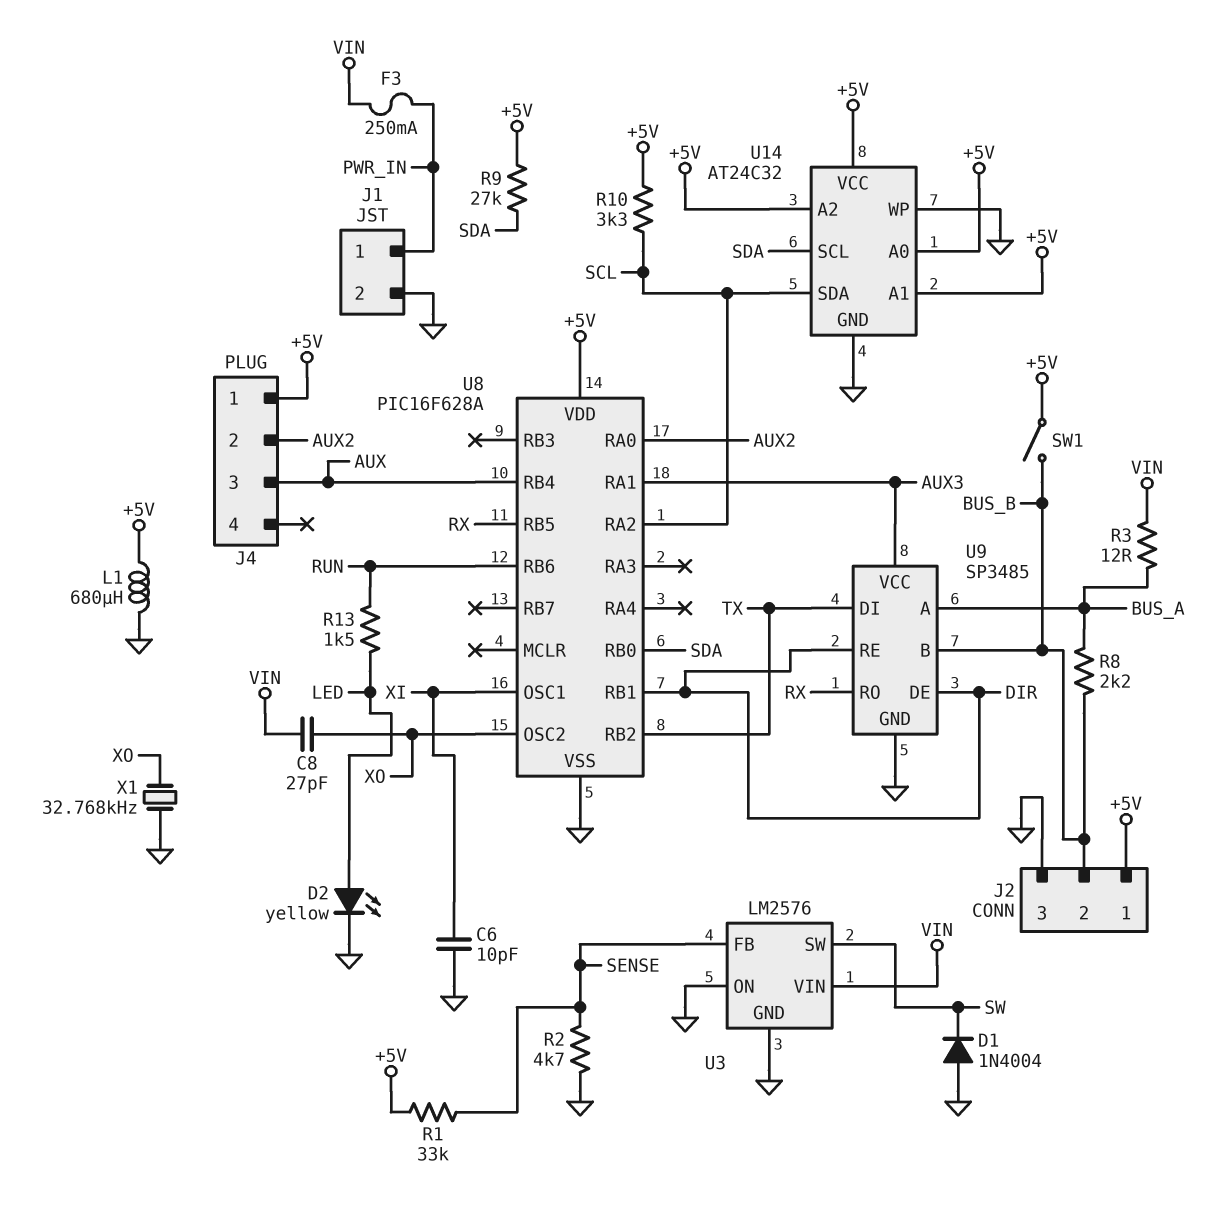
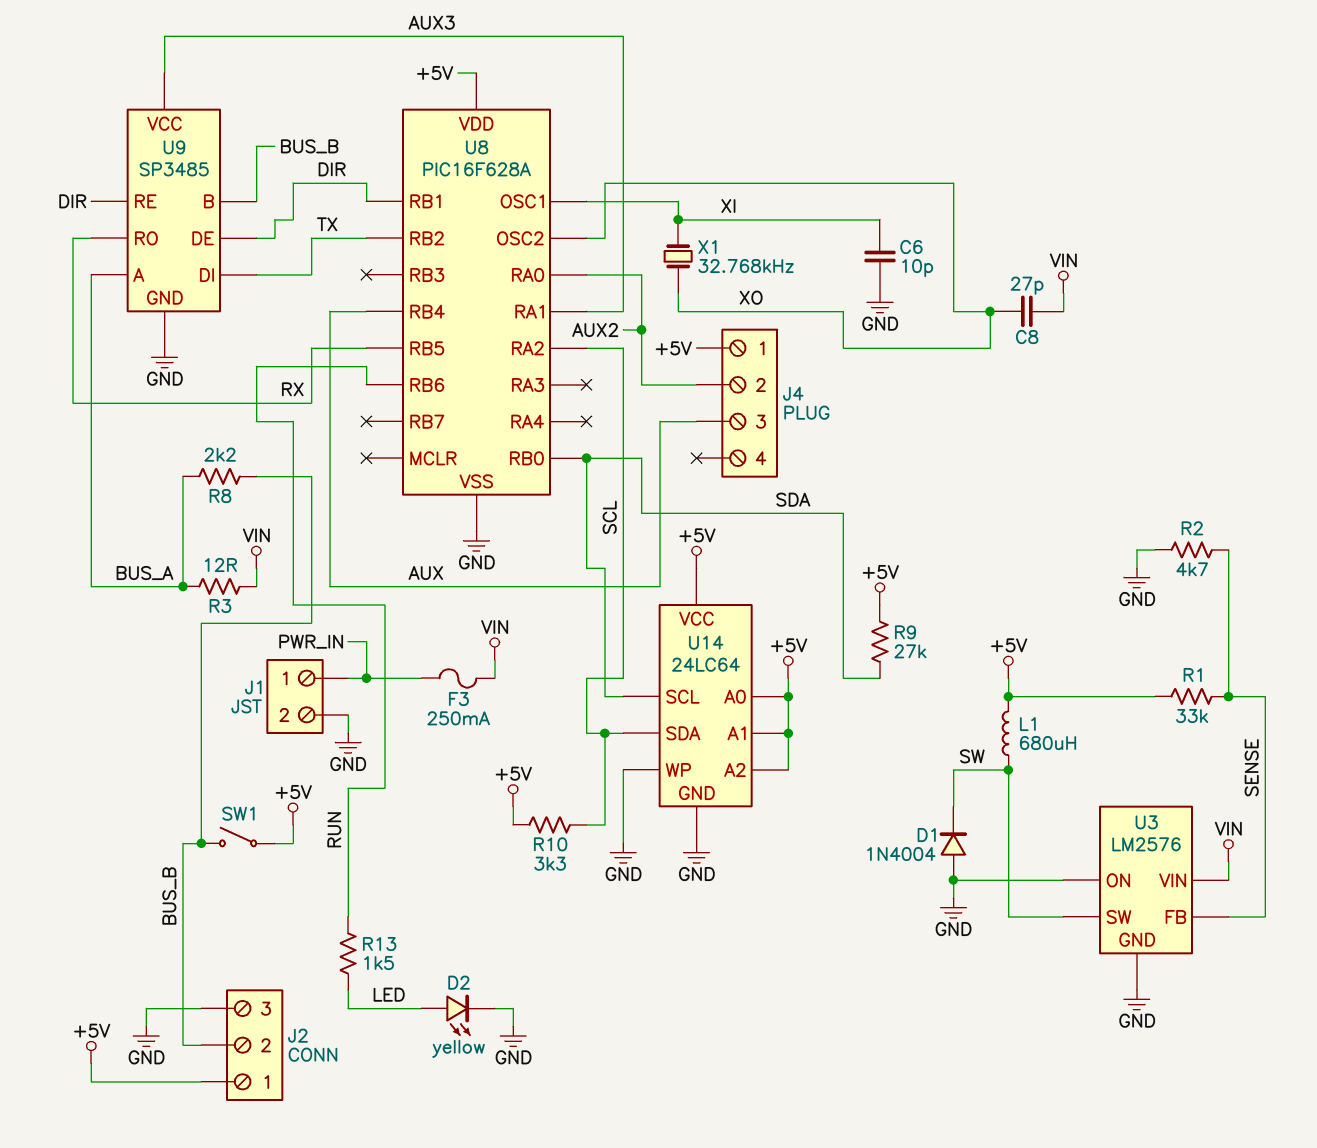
L1: 680uH (+5V, GND) -> 680uH (+5V, SW)
U14: AT24C32 -> 24LC64
X1: 32.768kHz (GND, XO) -> 32.768kHz (XI, XO)

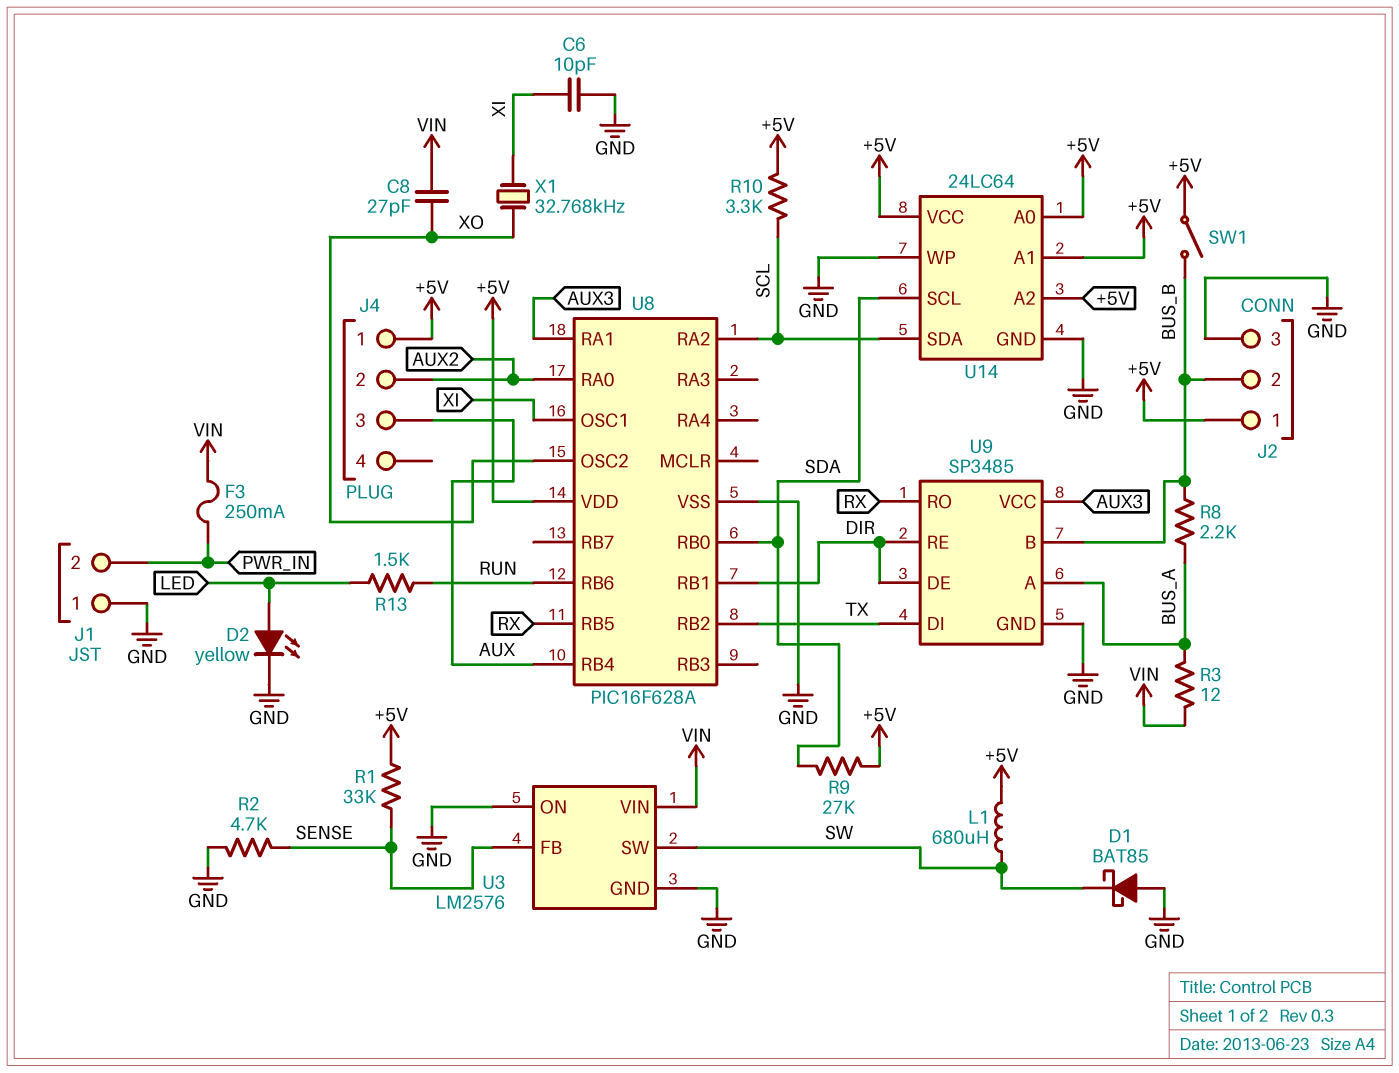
D1: diode 1N4004 (A GND, K SW) -> schottky BAT85 (A GND, K SW)
J1 pin 1: PWR_IN -> GND
J1 pin 2: GND -> PWR_IN

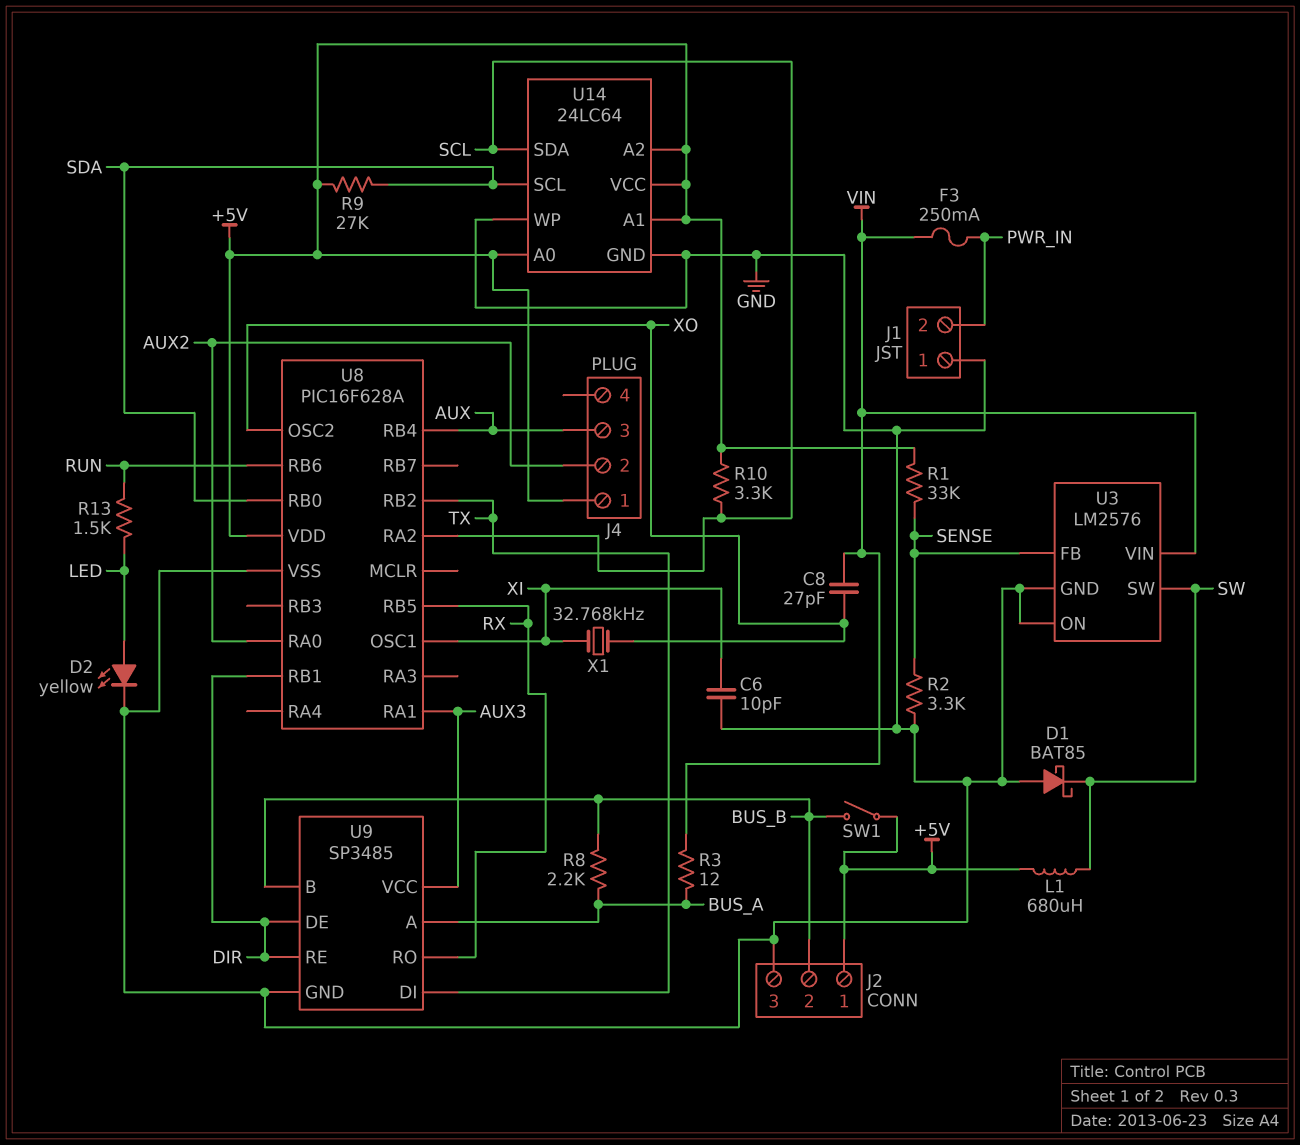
R2: 4.7k (GND, SENSE) -> 3.3k (GND, SENSE)

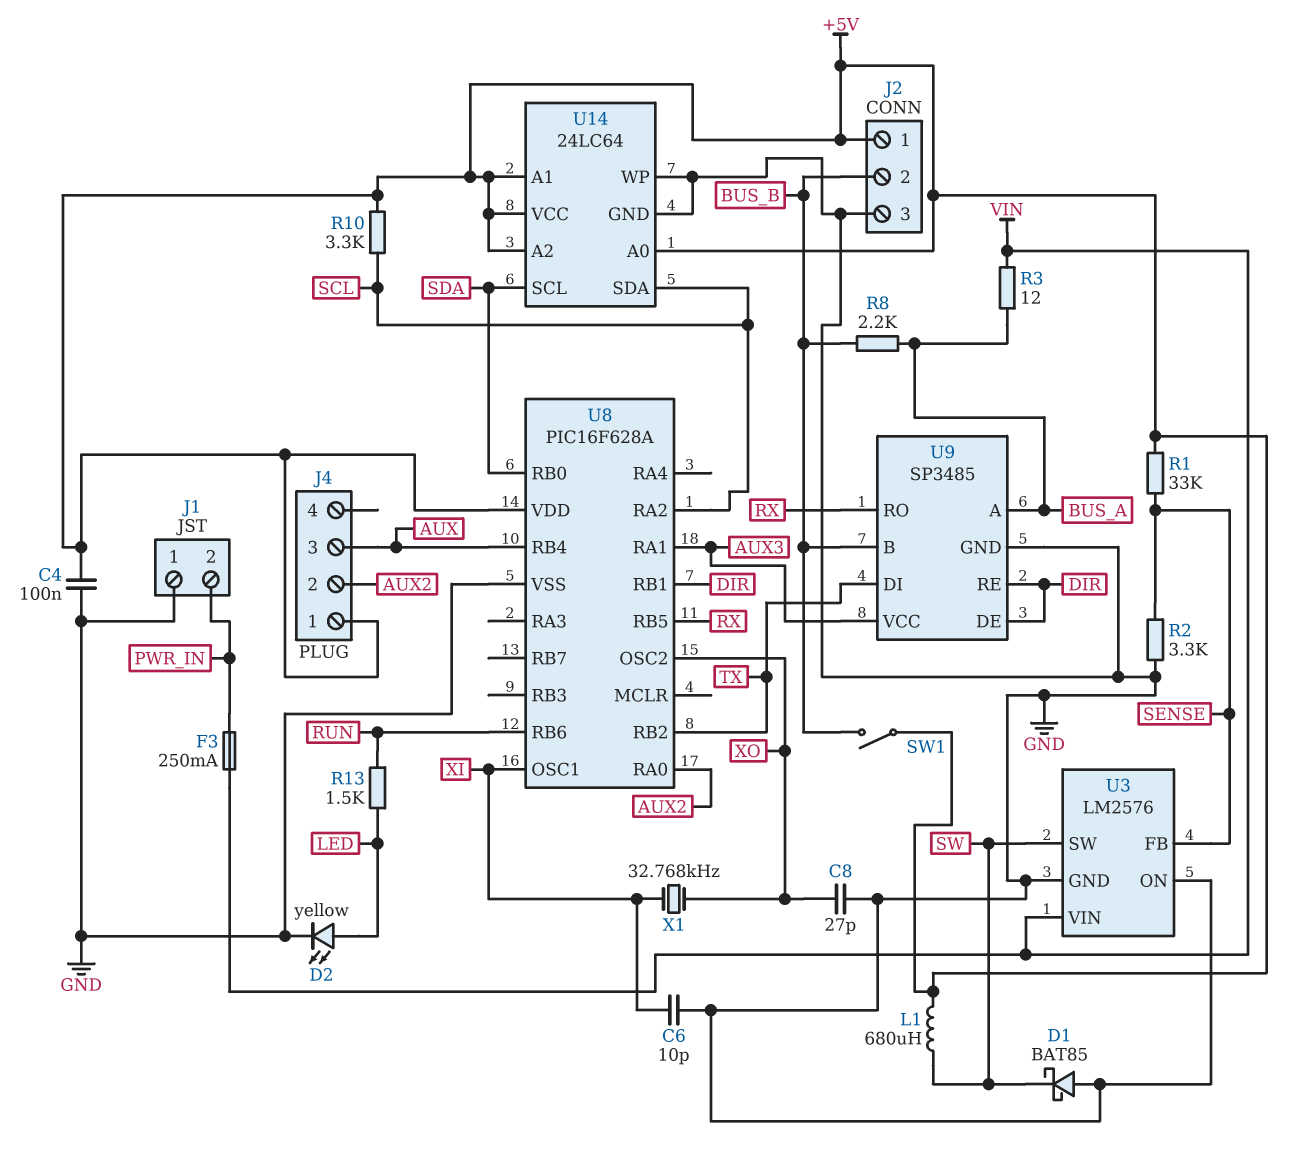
C4: none -> 100nF (+5V, GND)
C8: 27pF (VIN, XO) -> 27pF (GND, XO)
R9: 27k (+5V, SDA) -> none

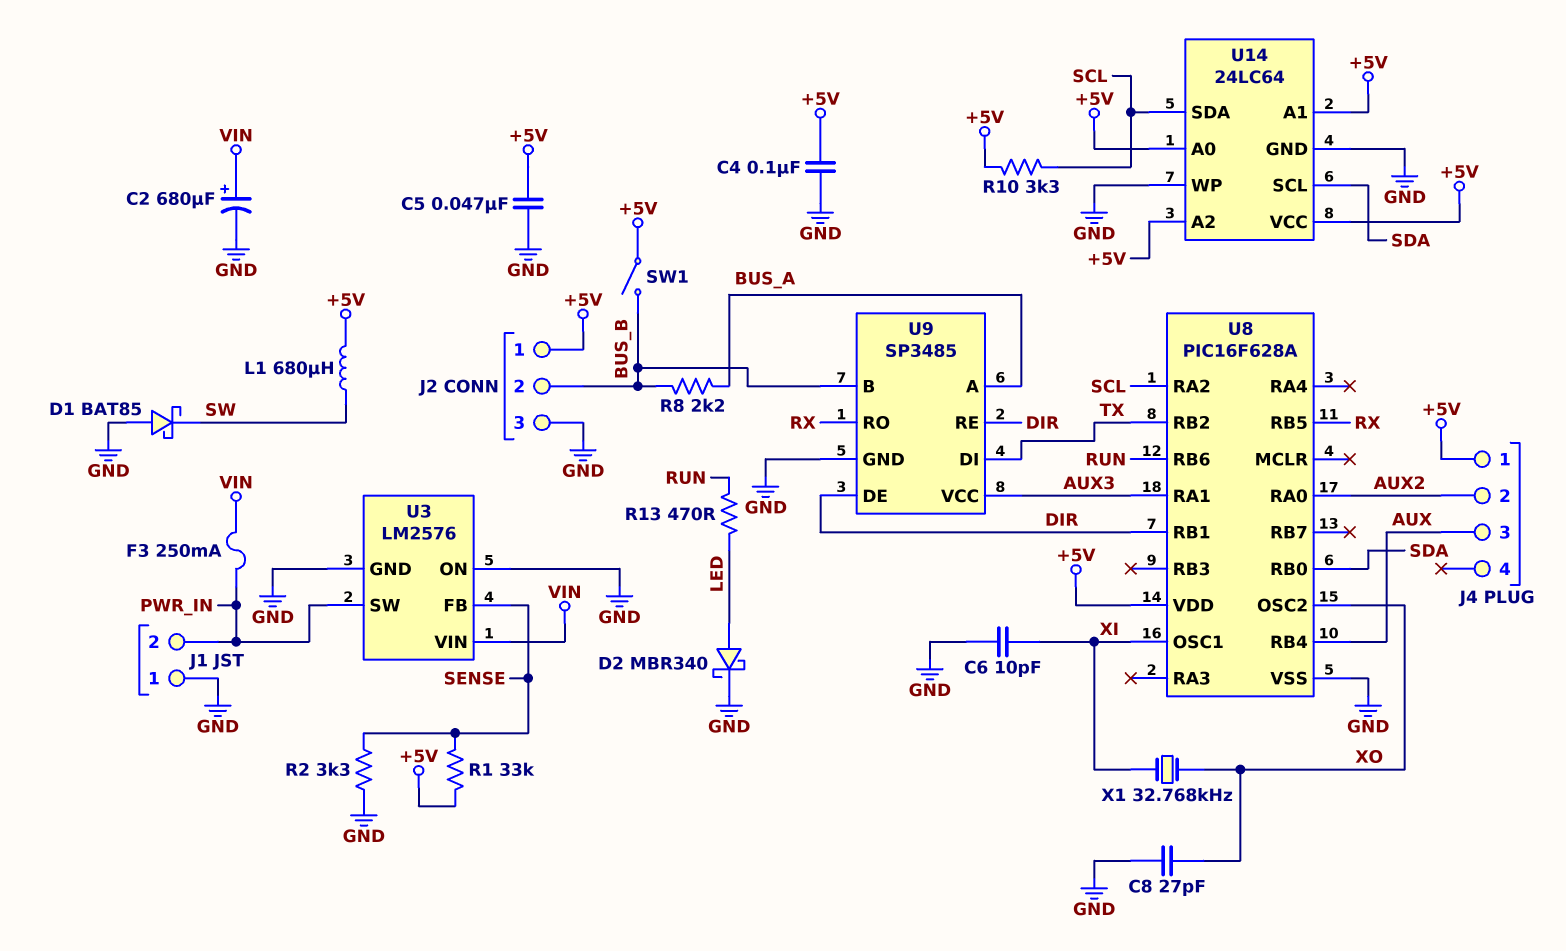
C2: none -> 680uF (plus VIN, minus GND)
C5: none -> 47nF (+5V, GND)
D2: LED yellow (A LED, K GND) -> schottky MBR340 (A LED, K GND)
R3: 12 (BUS_A, VIN) -> none
R13: 1.5k (LED, RUN) -> 470 (LED, RUN)
U3 pin SW: SW -> PWR_IN

